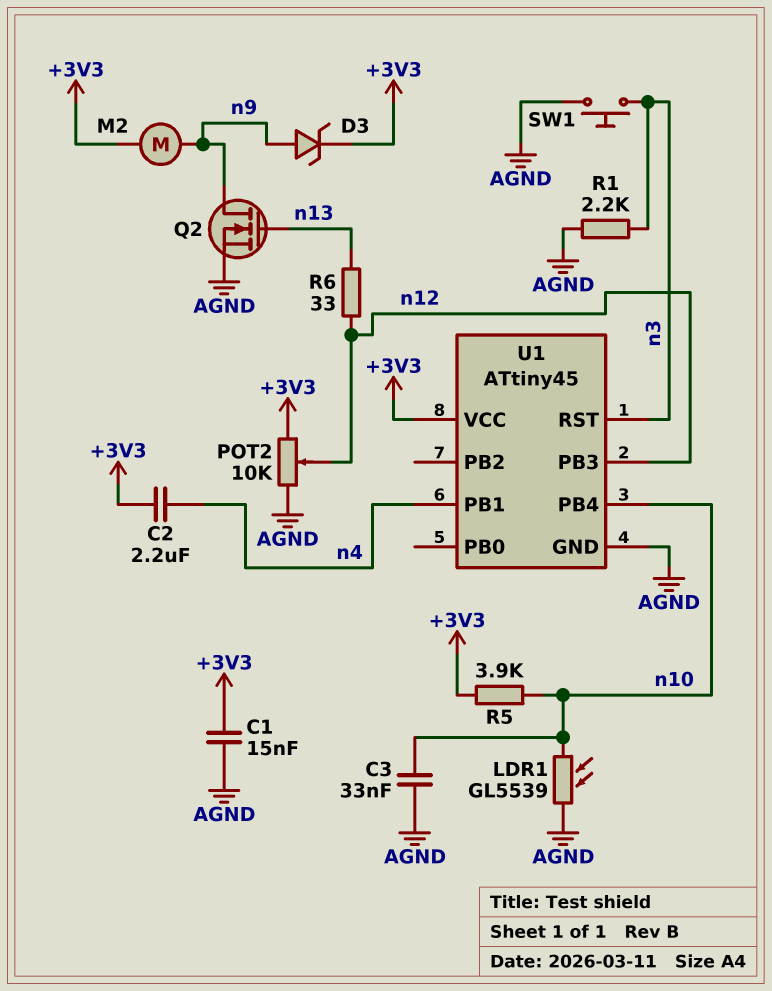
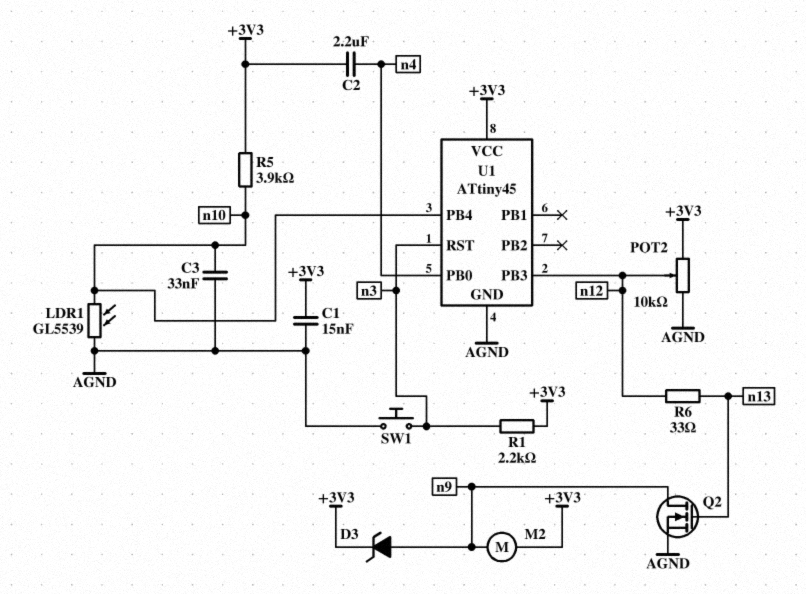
R1: 2.2k (AGND, n3) -> 2.2k (+3V3, n3)
U1 pin PB0: none -> n4
U1 pin PB1: n4 -> none

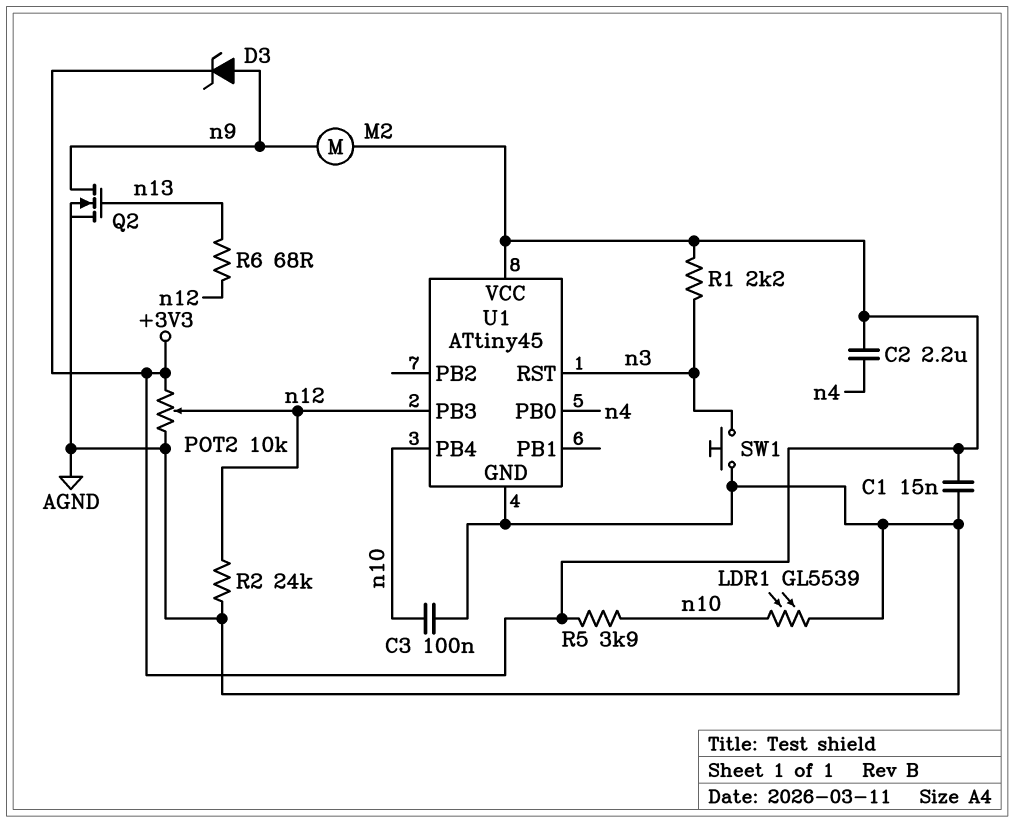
C3: 33nF (AGND, n10) -> 100nF (AGND, n10)
R2: none -> 24k (AGND, n12)
R6: 33 (n12, n13) -> 68 (n12, n13)

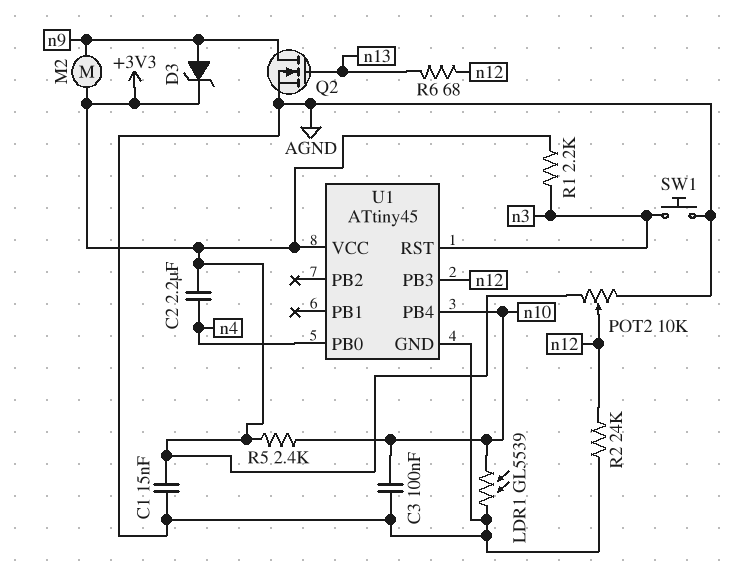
R5: 3.9k (+3V3, n10) -> 2.4k (+3V3, n10)

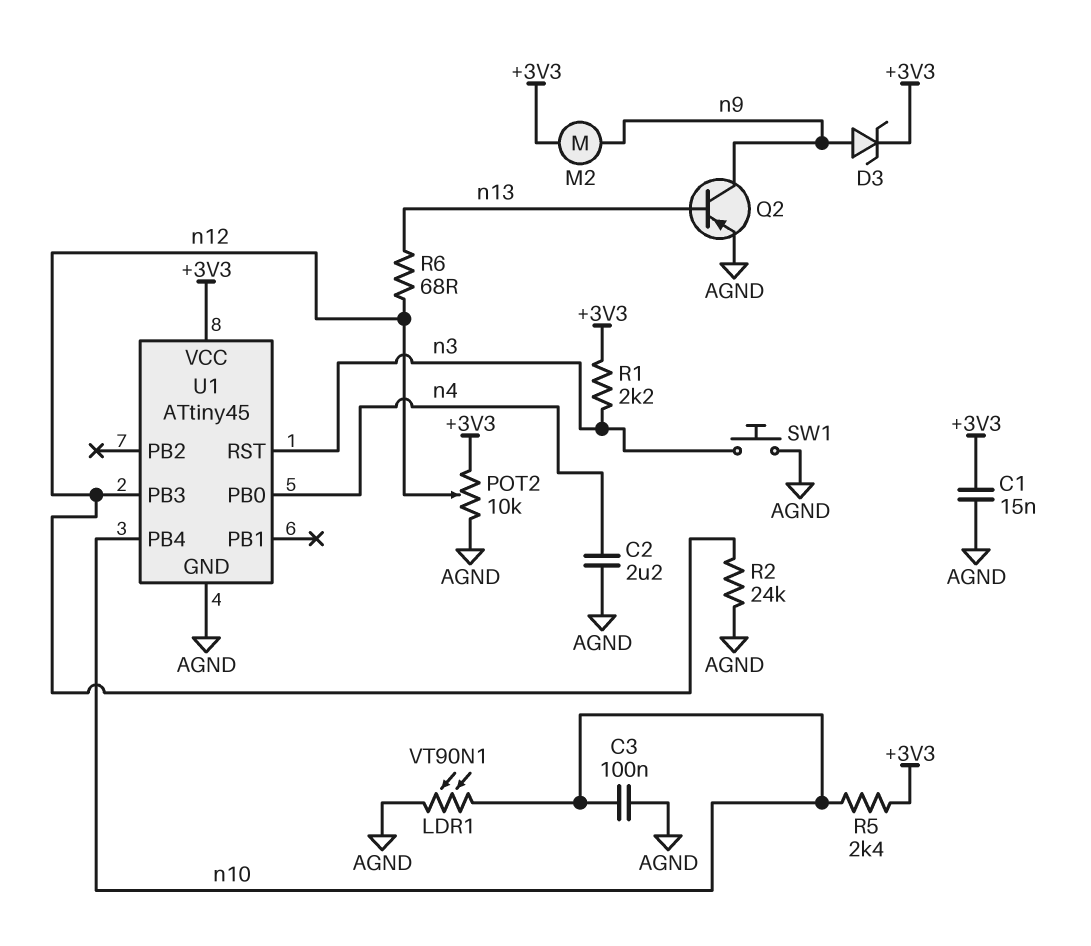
C2: 2.2uF (+3V3, n4) -> 2.2uF (AGND, n4)
LDR1: GL5539 (AGND, n10) -> VT90N1 (AGND, n10)
Q2: NMOS (G n13, D n9, S AGND) -> PNP (B n13, C n9, E AGND)

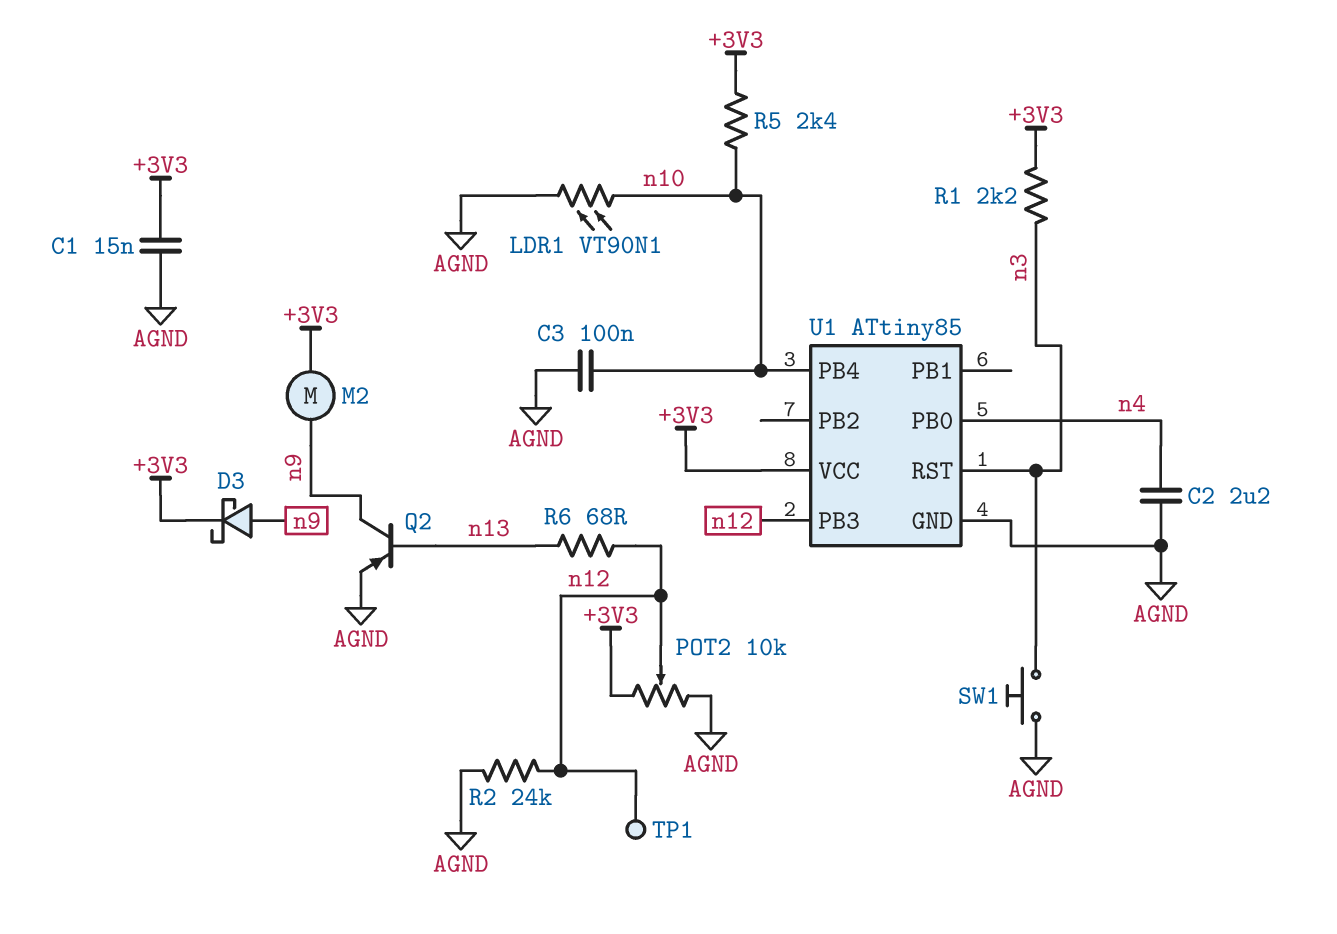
D3: zener (A n9, K +3V3) -> schottky (A n9, K +3V3)
TP1: none -> test point (n12)
U1: ATtiny45 -> ATtiny85

